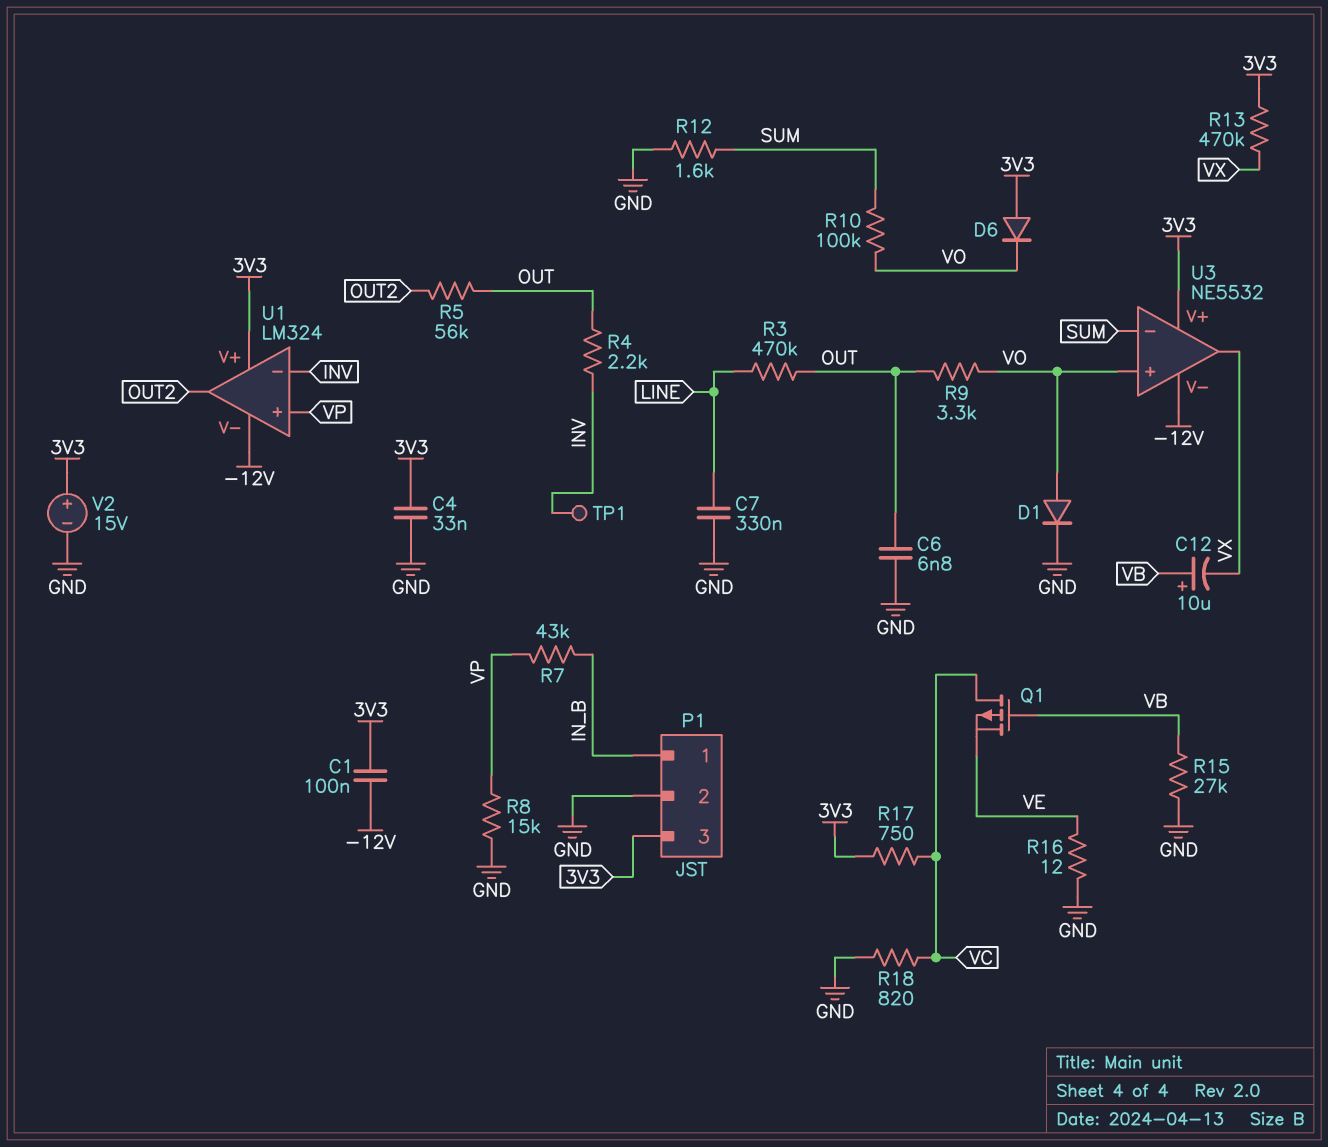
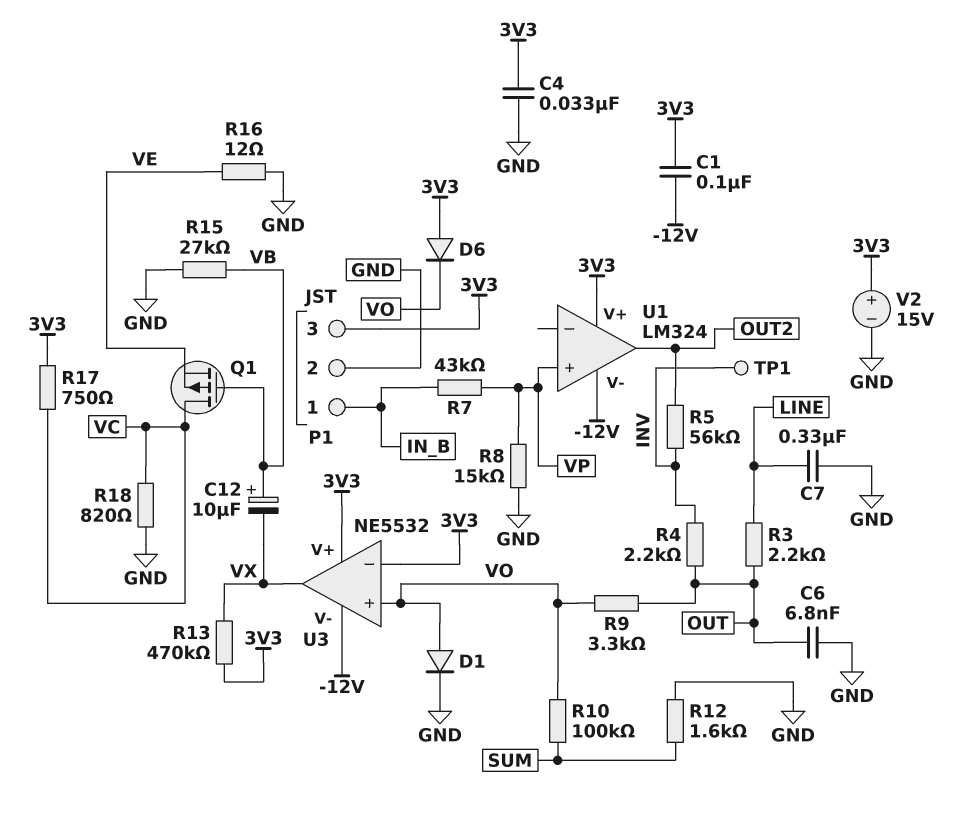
R3: 470k (LINE, OUT) -> 2.2k (LINE, OUT)
R5: 56k (OUT, OUT2) -> 56k (INV, OUT2)
U1 pin in-: INV -> none
U3 pin in-: SUM -> 3V3

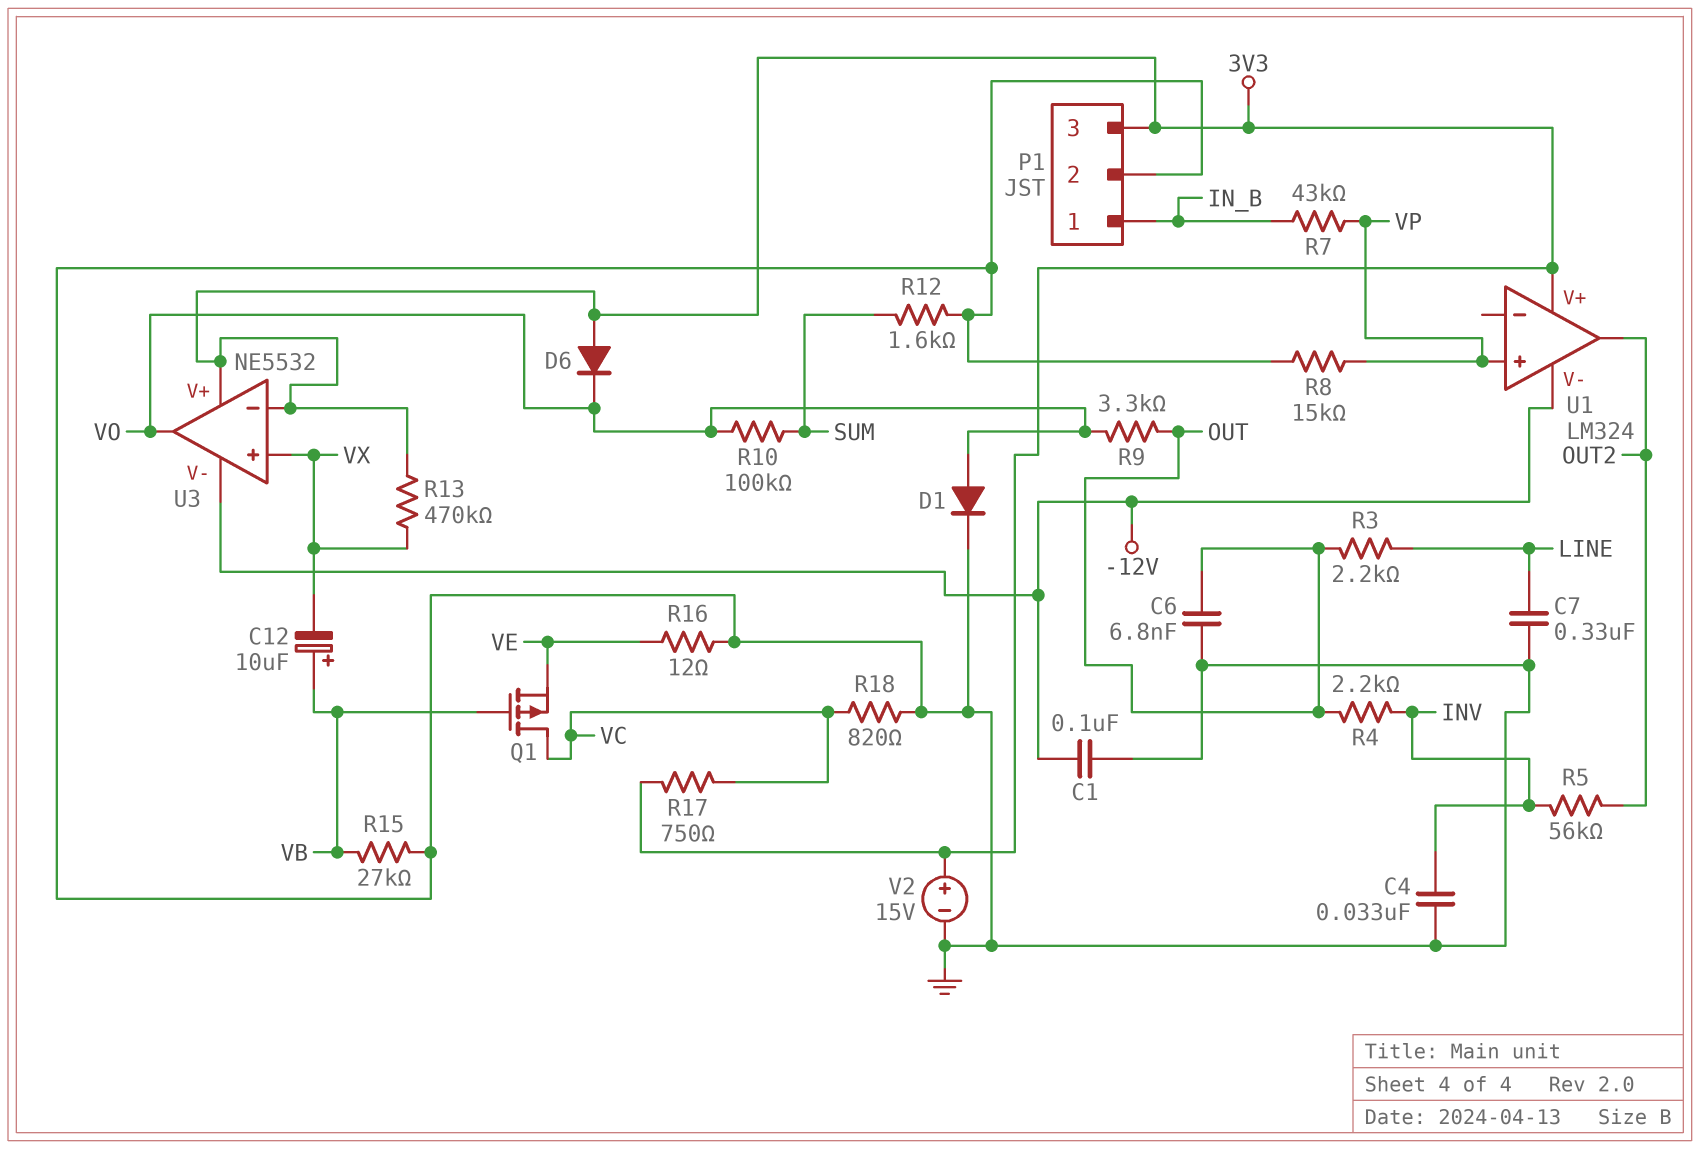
C1: 100nF (-12V, 3V3) -> 100nF (-12V, GND)
C4: 33nF (3V3, GND) -> 33nF (GND, INV)
TP1: test point (INV) -> none
U3 pin in+: VO -> VX
U3 pin out: VX -> VO

